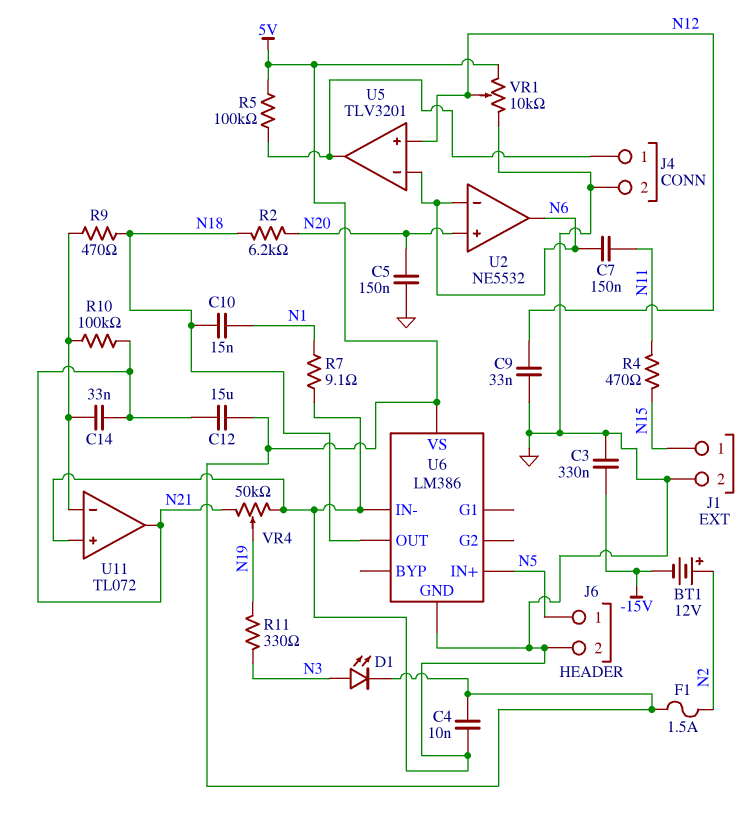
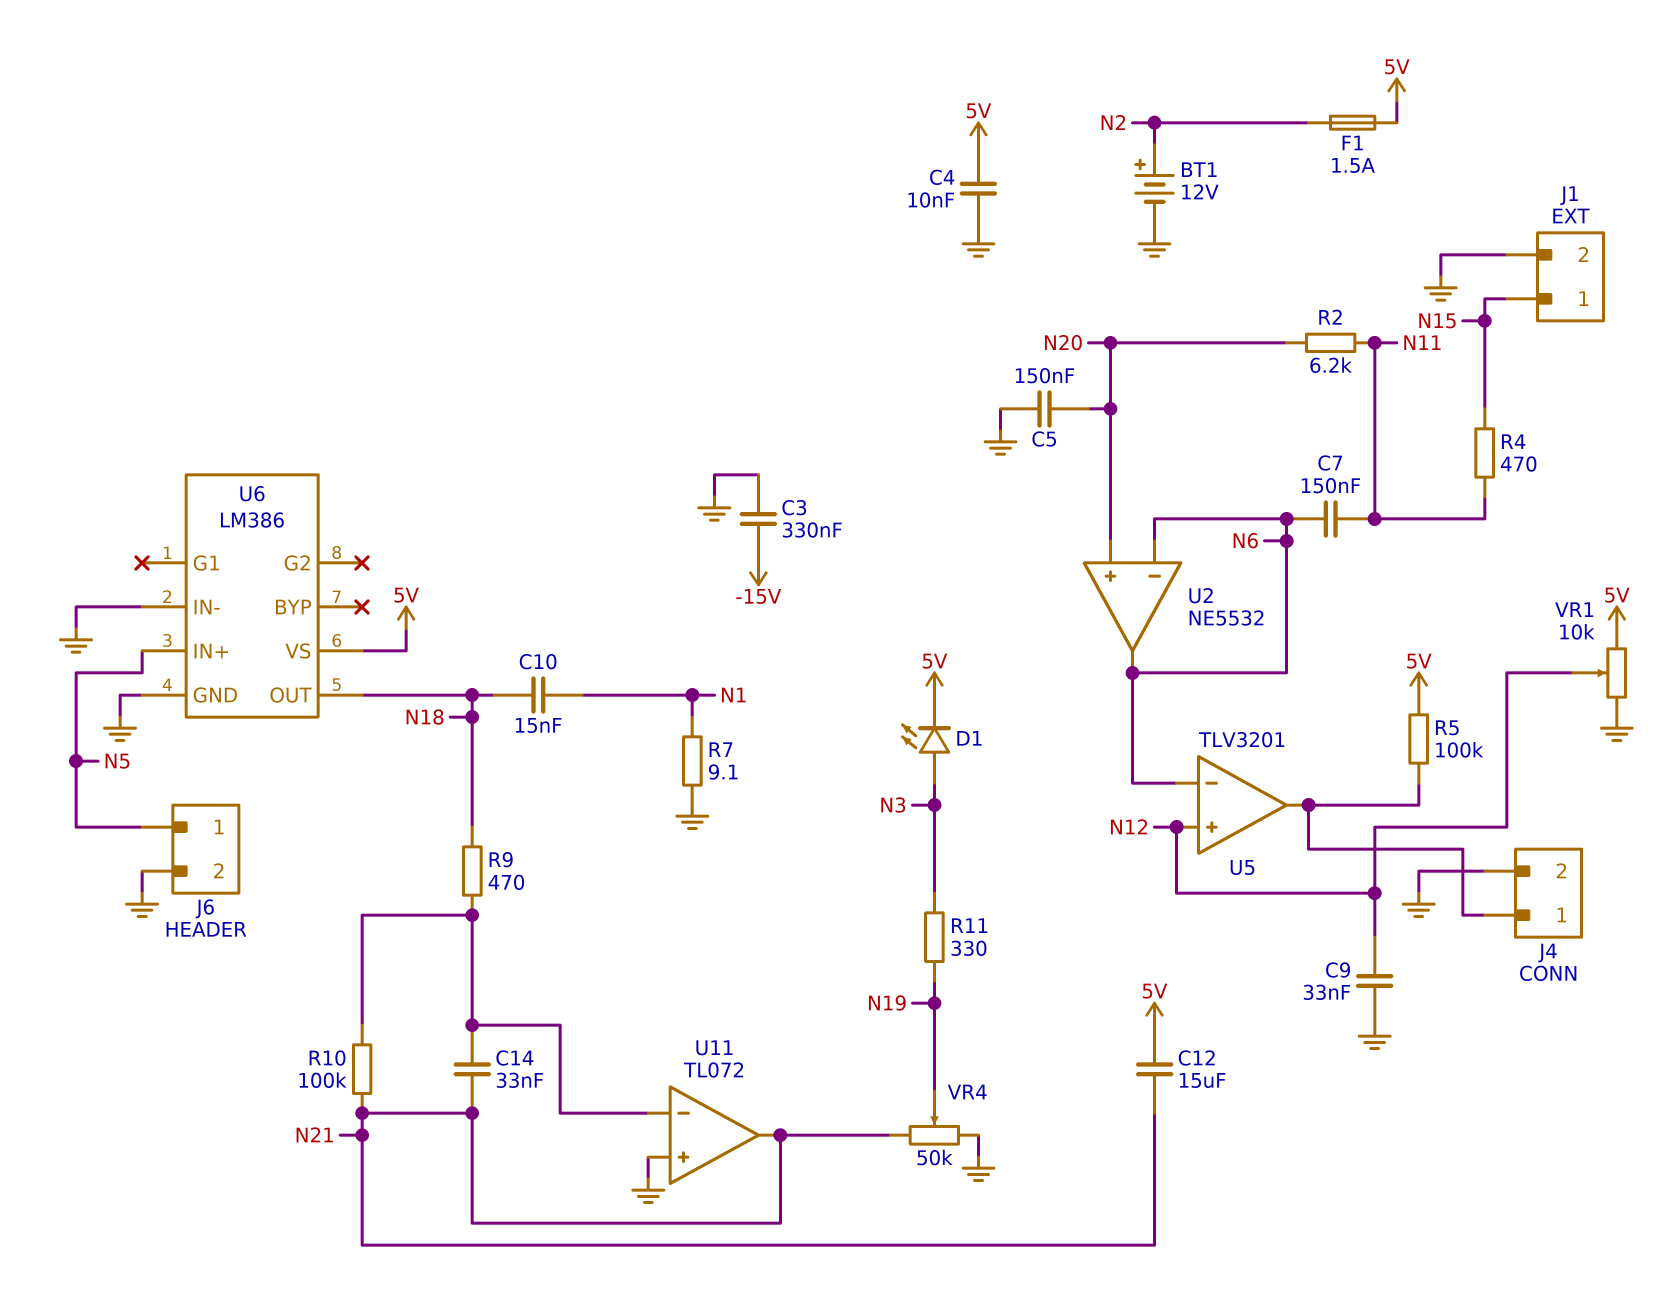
BT1: 12V (plus N2, minus -15V) -> 12V (plus N2, minus GND)
R2: 6.2k (N18, N20) -> 6.2k (N11, N20)

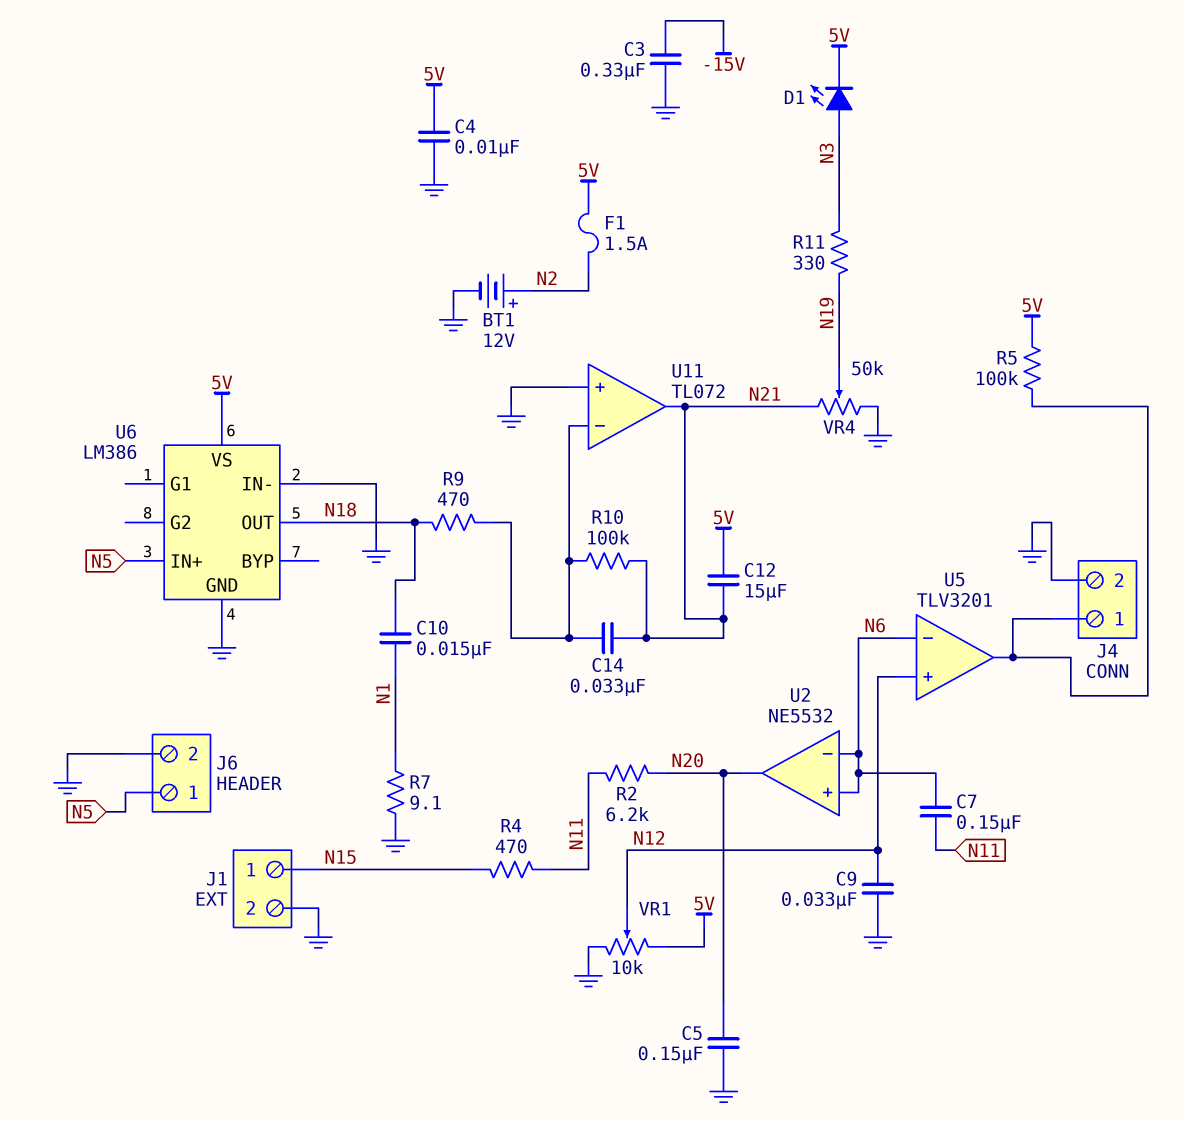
U2 pin in+: N20 -> N6
U2 pin out: N6 -> N20

